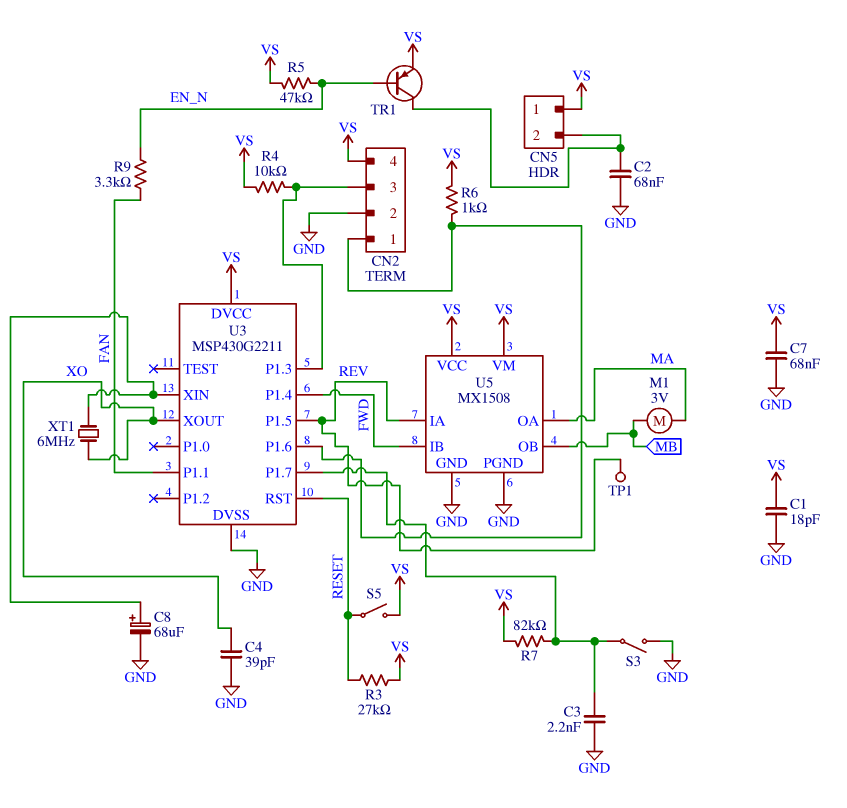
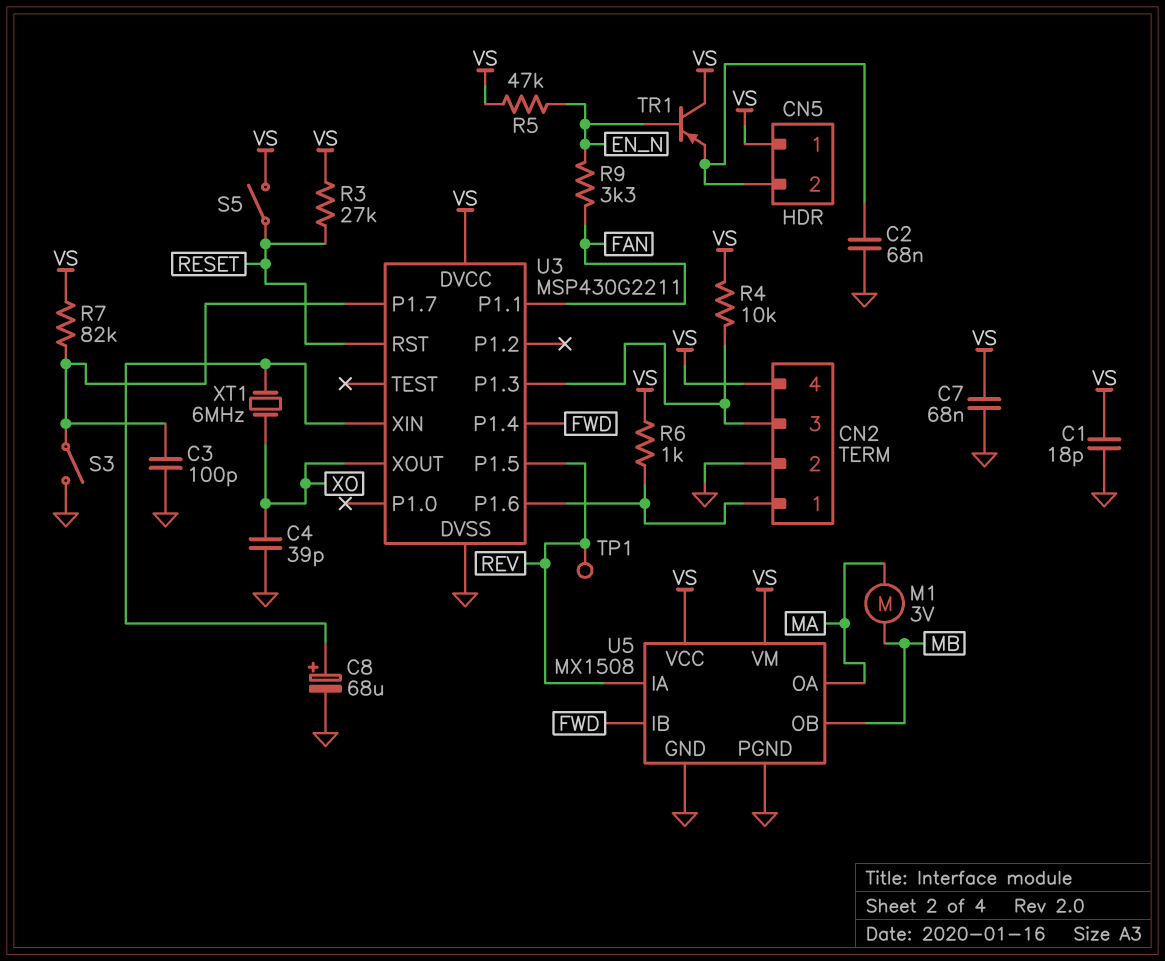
C3: 2.2nF (GND, U3/P1.7) -> 100pF (GND, U3/P1.7)
TR1: PNP (B EN_N, C CN5/2, E VS) -> PNP (B EN_N, C VS, E CN5/2)

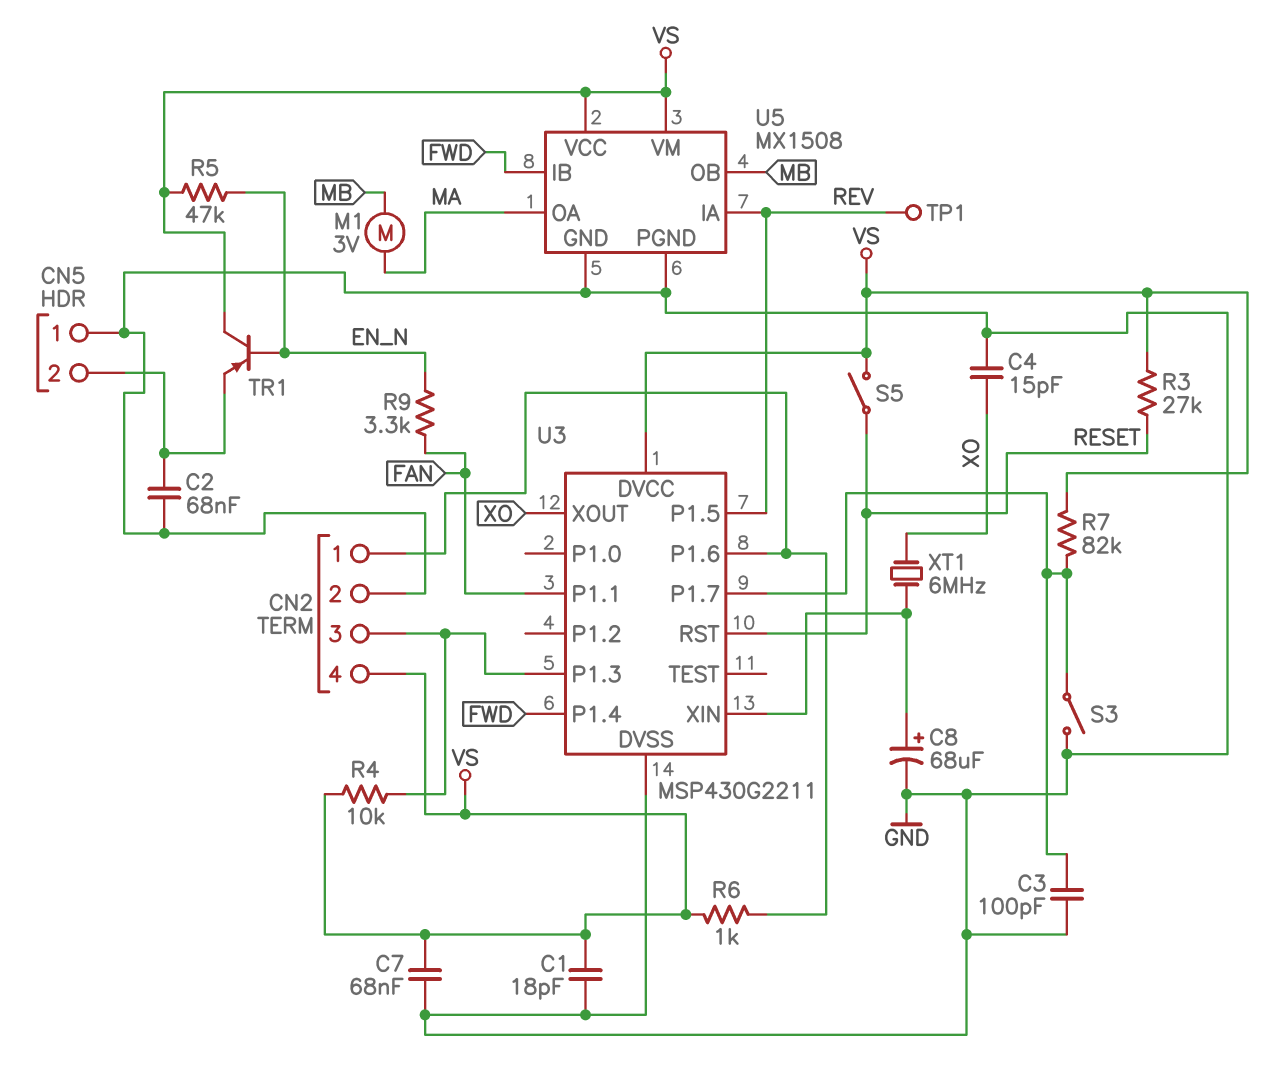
C4: 39pF (GND, XO) -> 15pF (GND, XO)
CN5 pin 1: VS -> GND

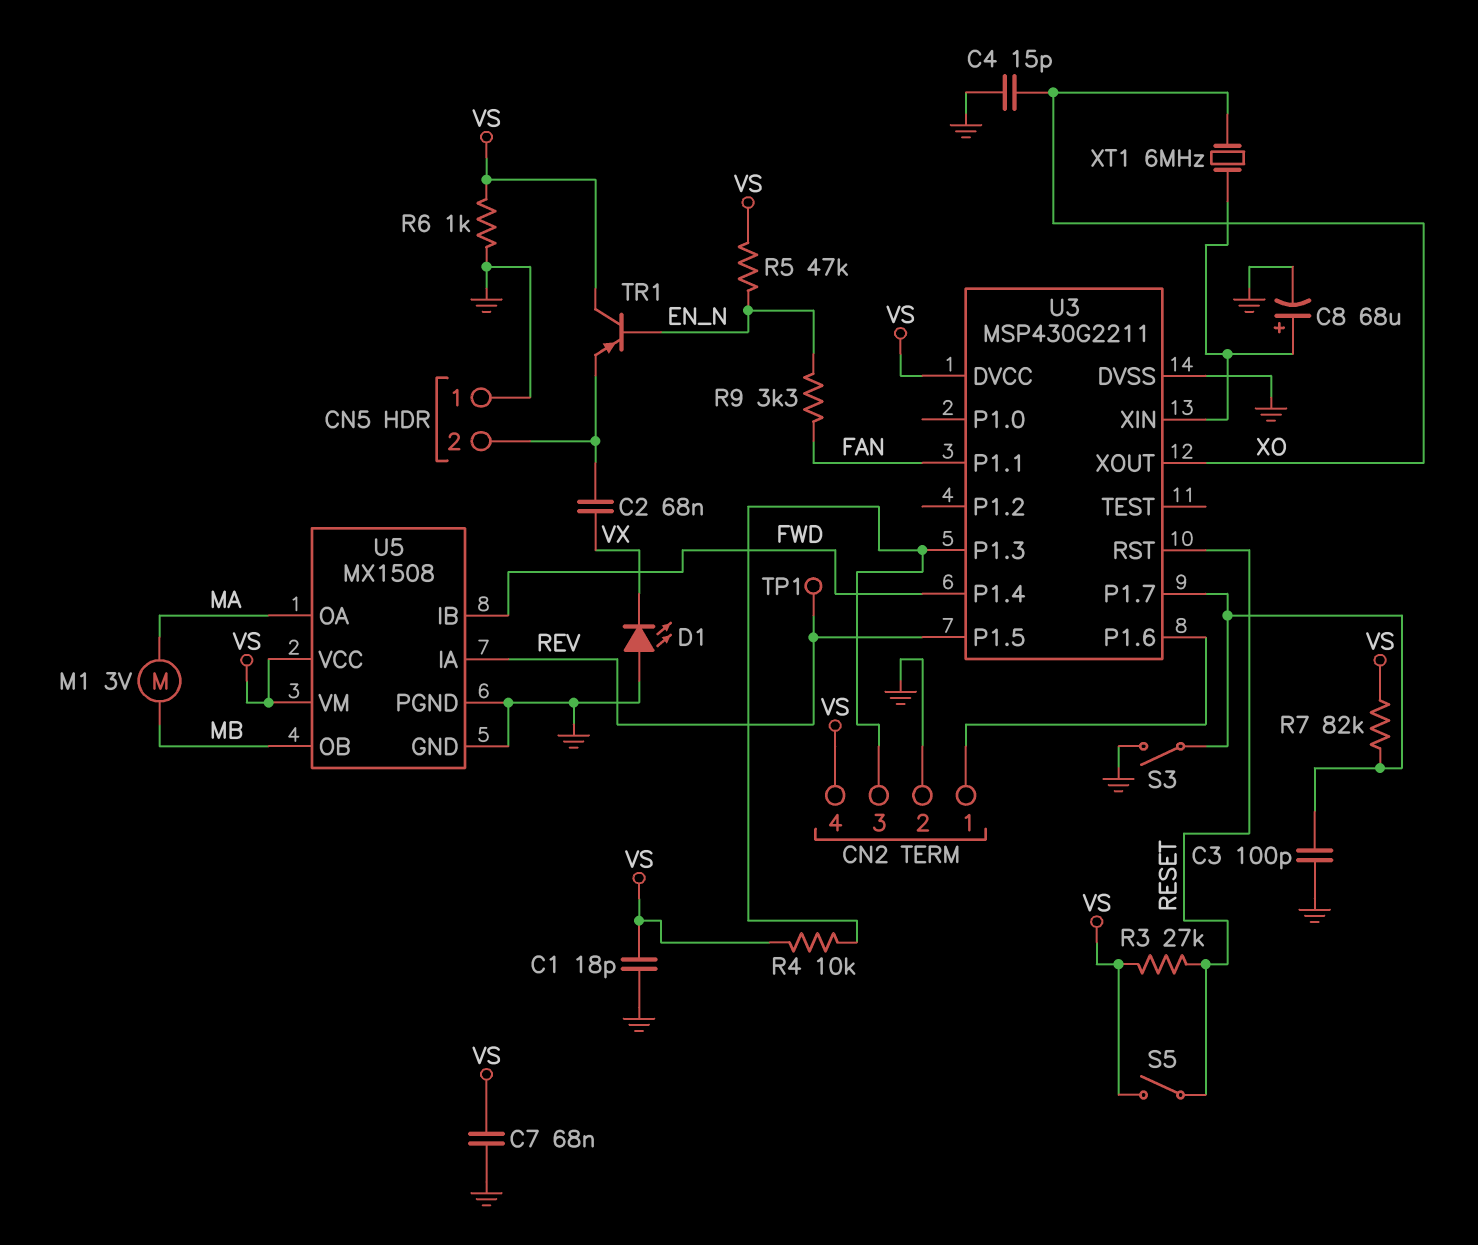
C2: 68nF (CN5/2, GND) -> 68nF (CN5/2, VX)
D1: none -> LED (A GND, K VX)
R6: 1k (CN2/1, VS) -> 1k (GND, VS)

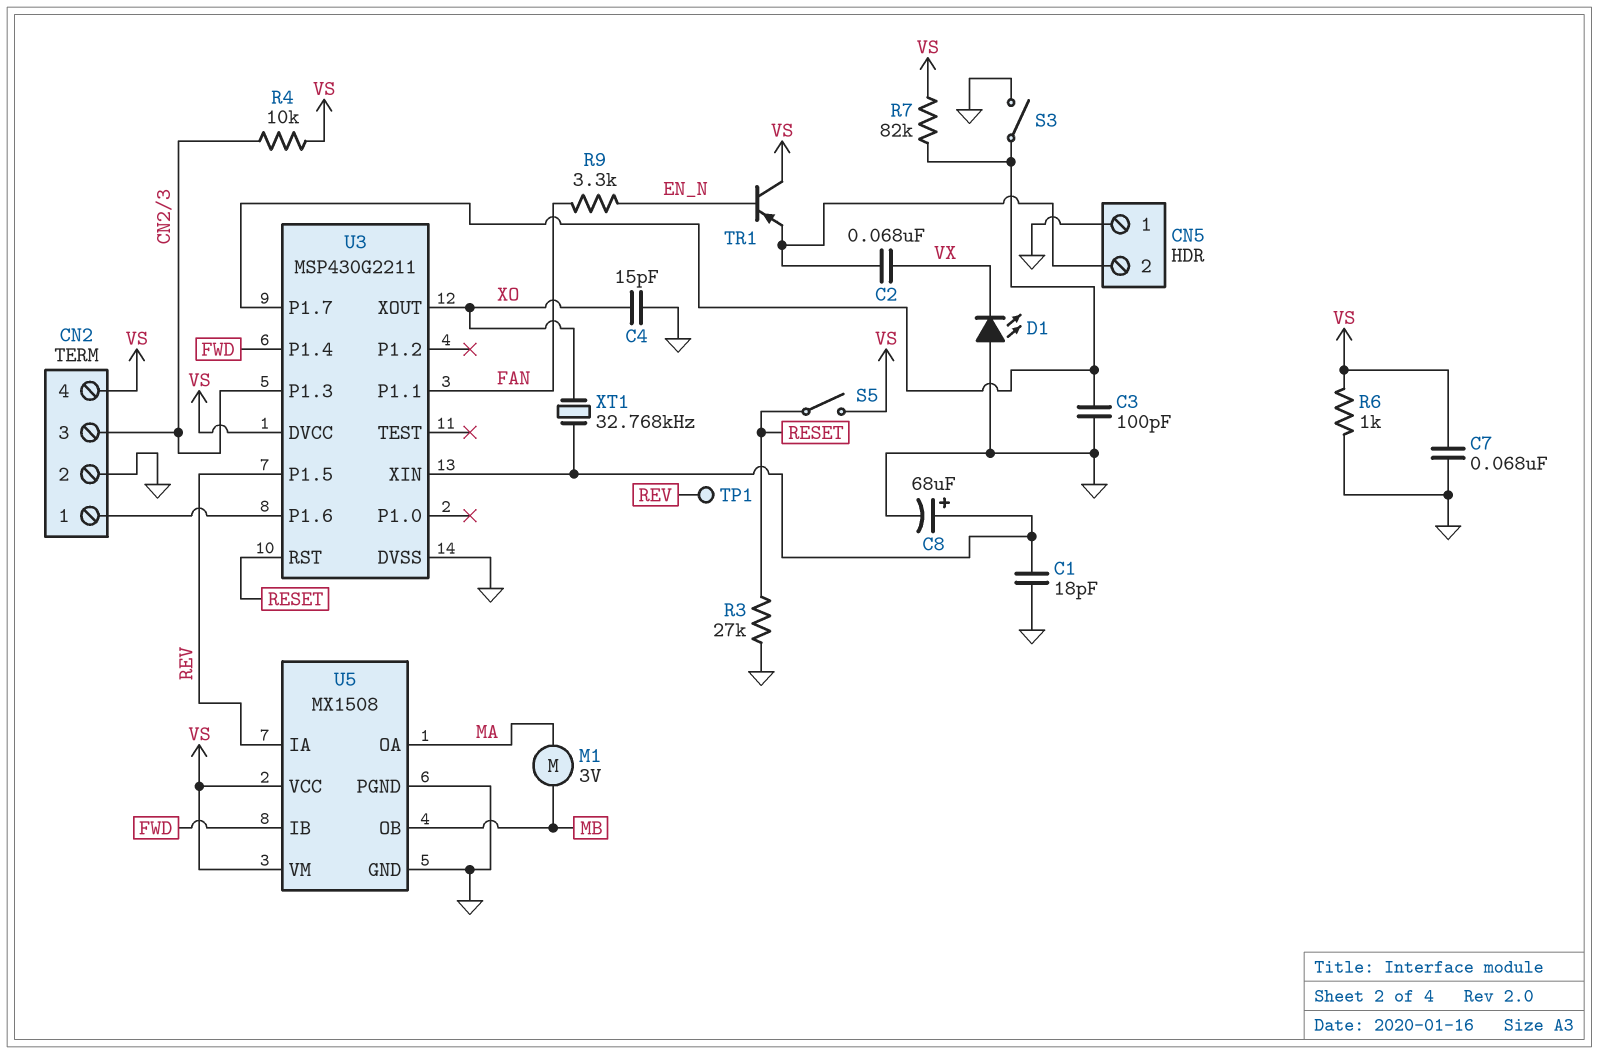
C1: 18pF (GND, VS) -> 18pF (GND, U3/XIN)
R3: 27k (RESET, VS) -> 27k (GND, RESET)
R5: 47k (EN_N, VS) -> none
XT1: 6MHz (U3/XIN, XO) -> 32.768kHz (U3/XIN, XO)

